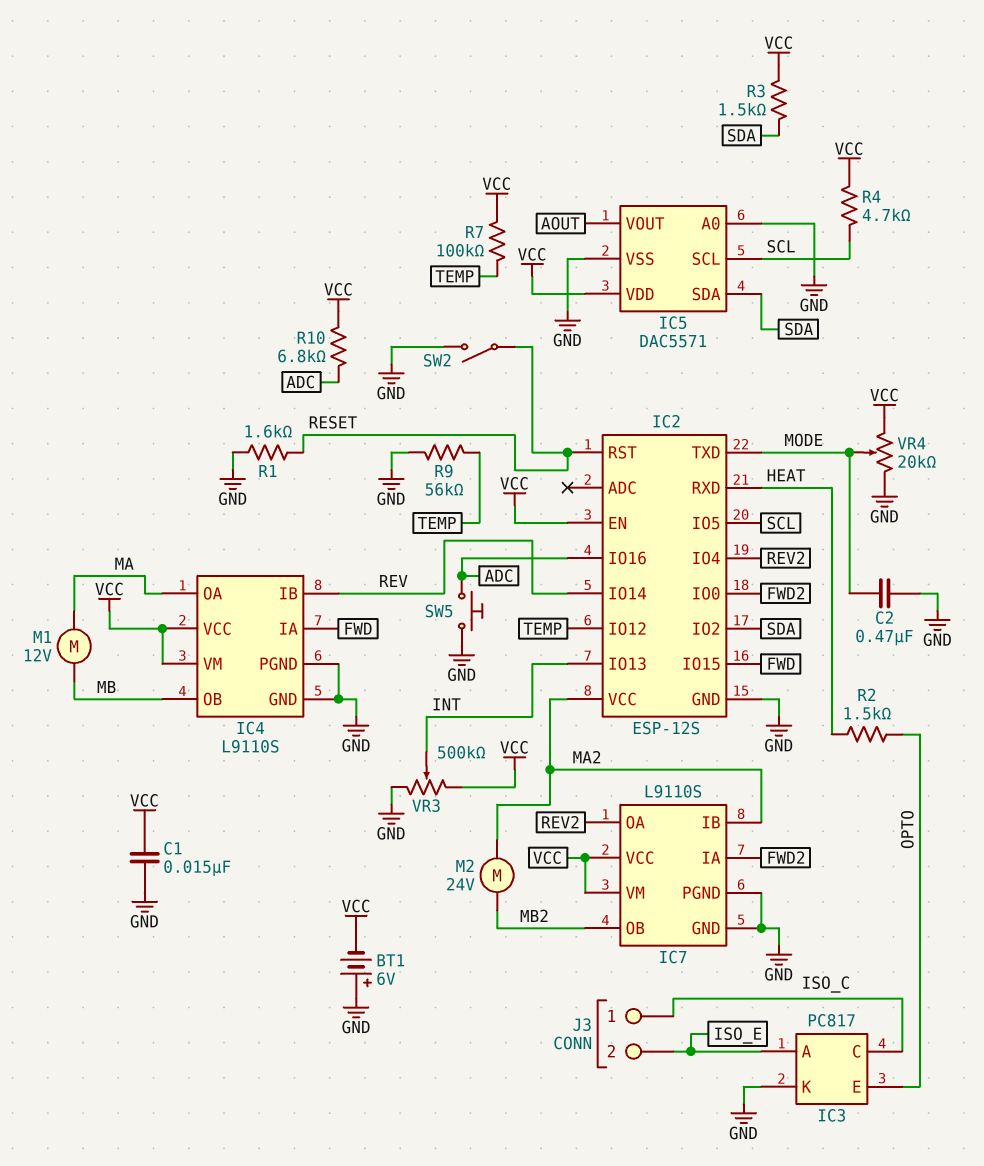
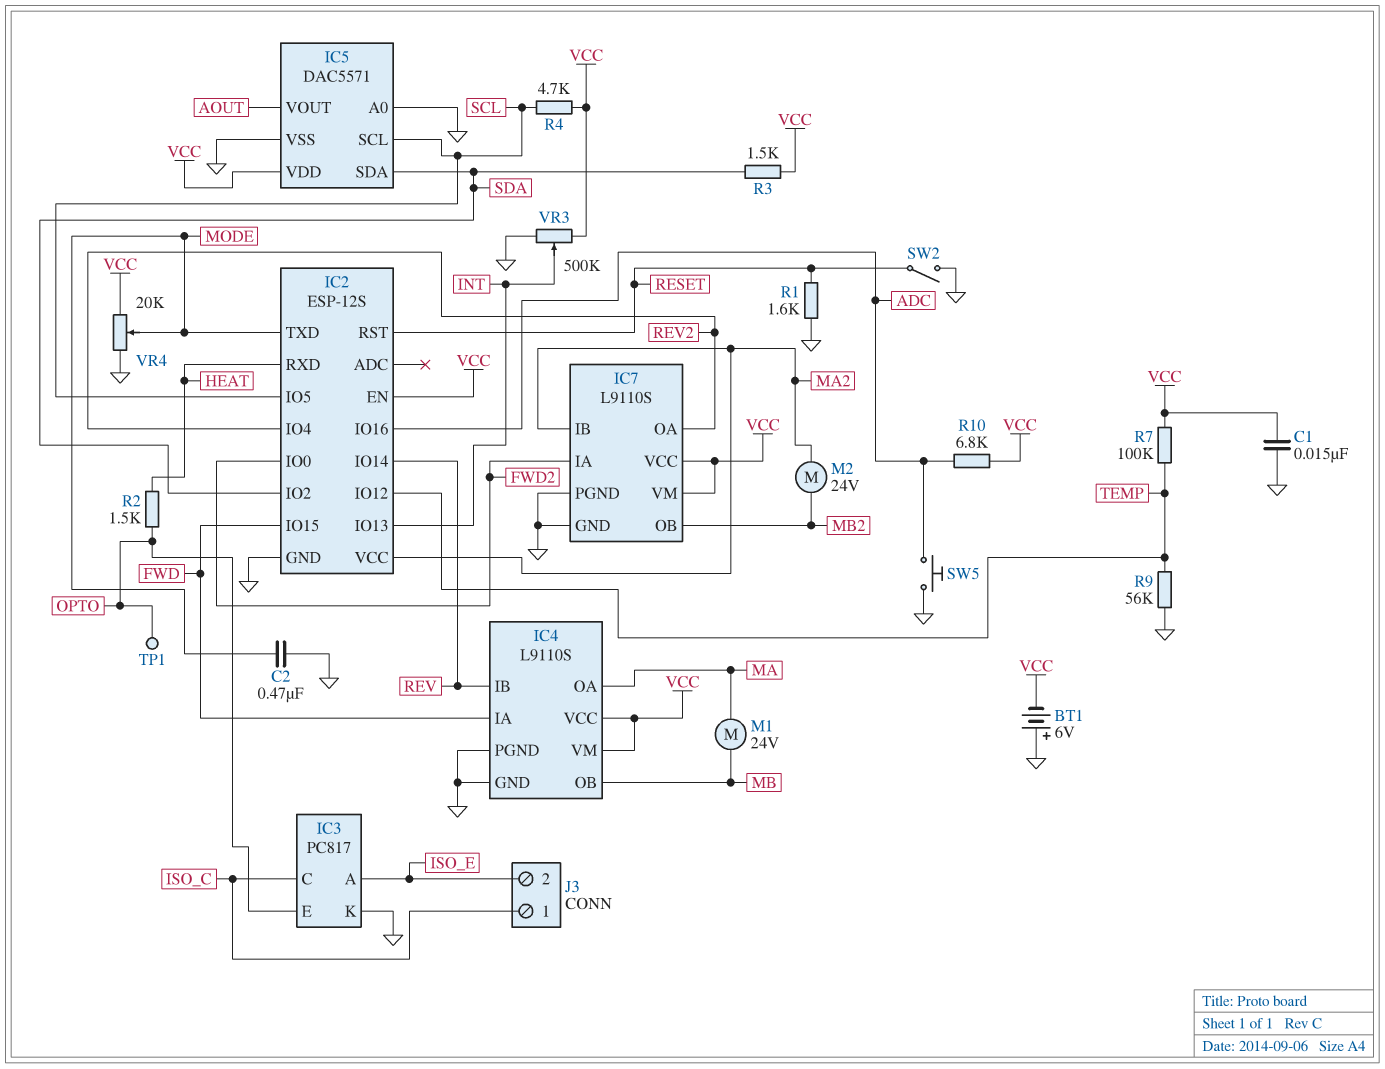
M1: motor 12V (MA, MB) -> motor 24V (MA, MB)
TP1: none -> test point (OPTO)

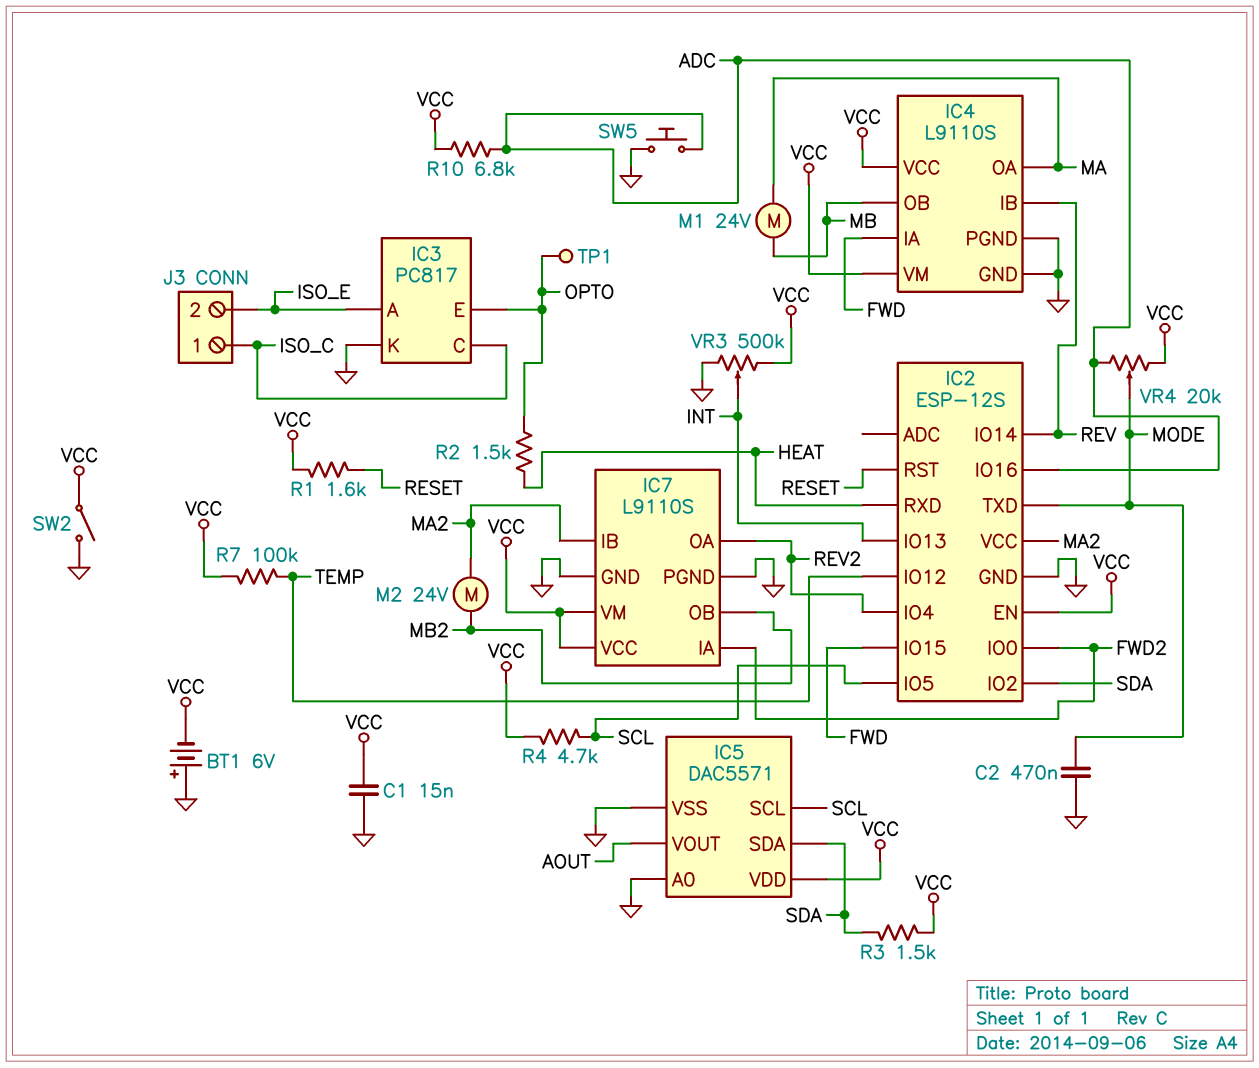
R1: 1.6k (GND, RESET) -> 1.6k (RESET, VCC)
R9: 56k (GND, TEMP) -> none
SW2: switch (GND, RESET) -> switch (GND, VCC)
VR4: 20k (GND, VCC, wiper MODE) -> 20k (ADC, VCC, wiper MODE)

